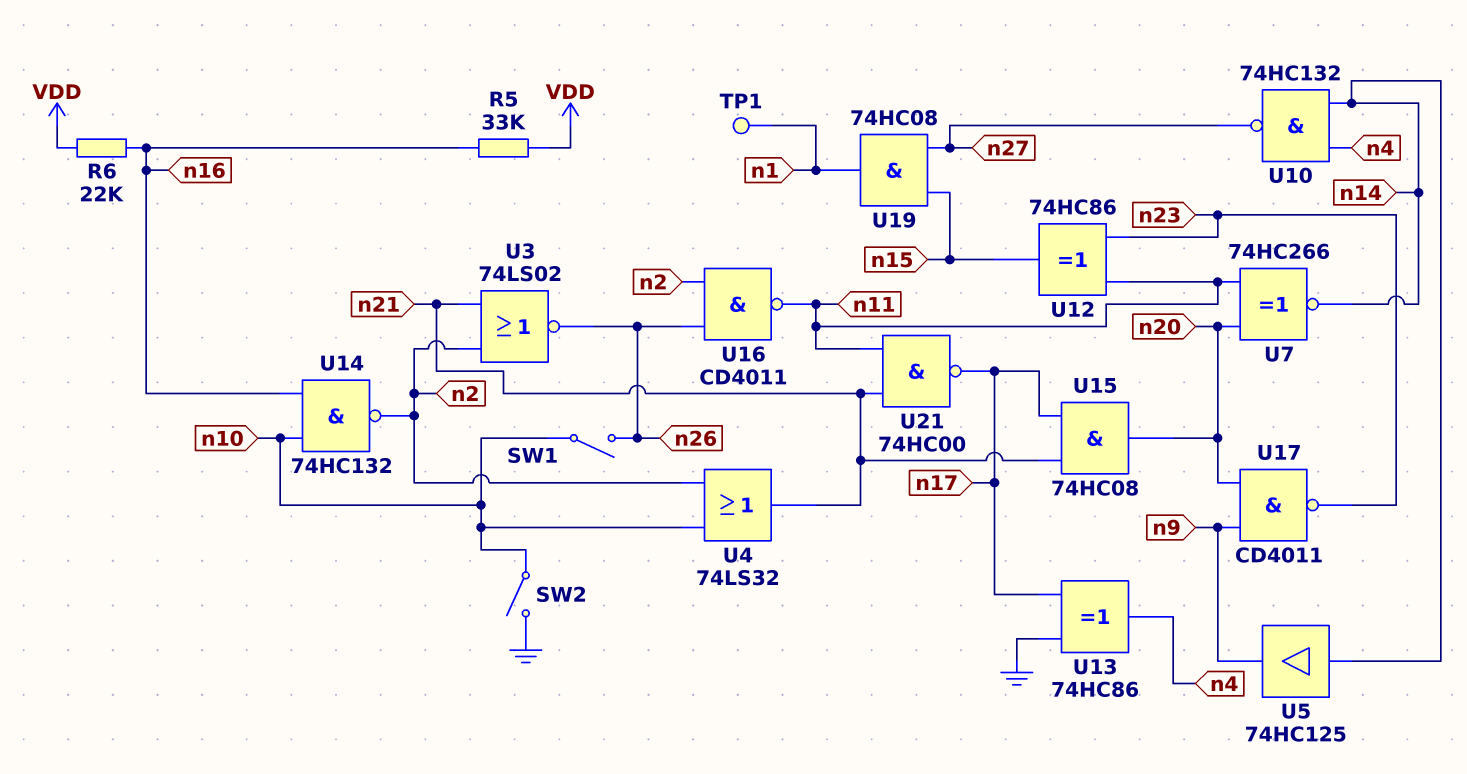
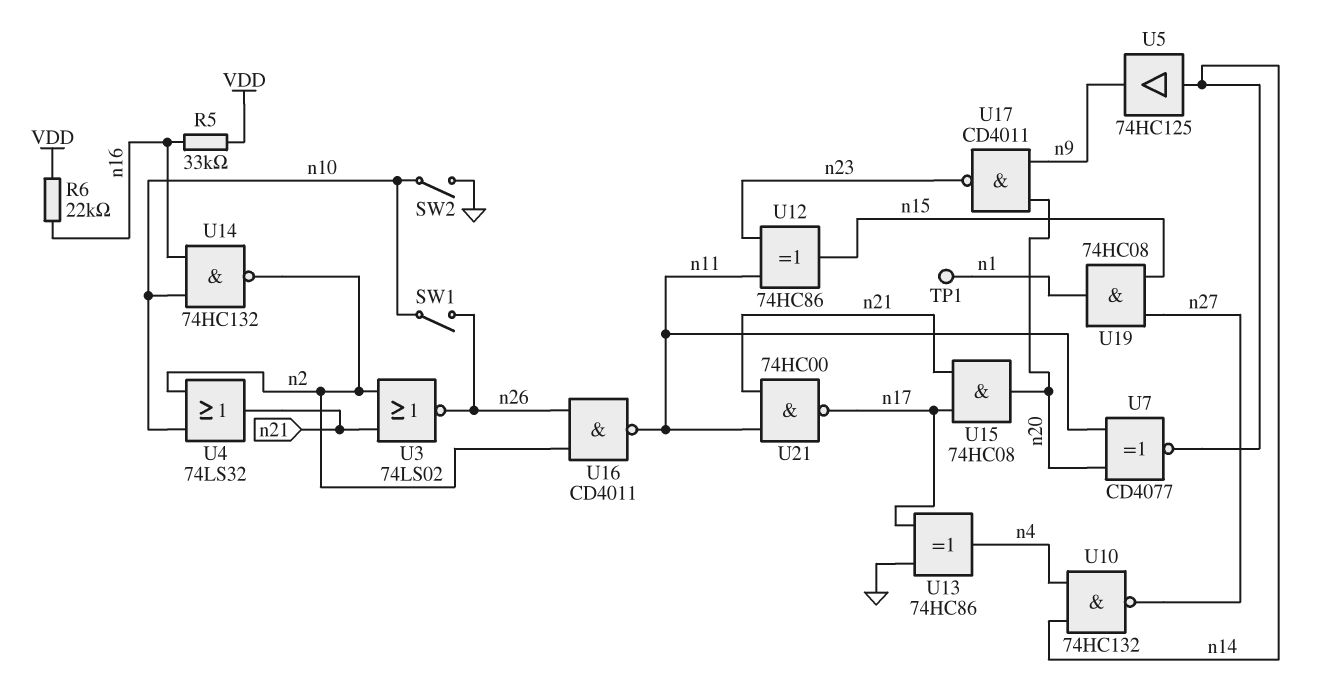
U7: XNOR 74HC266 (in n11, in n20, out n14) -> XNOR CD4077 (in n11, in n20, out n14)

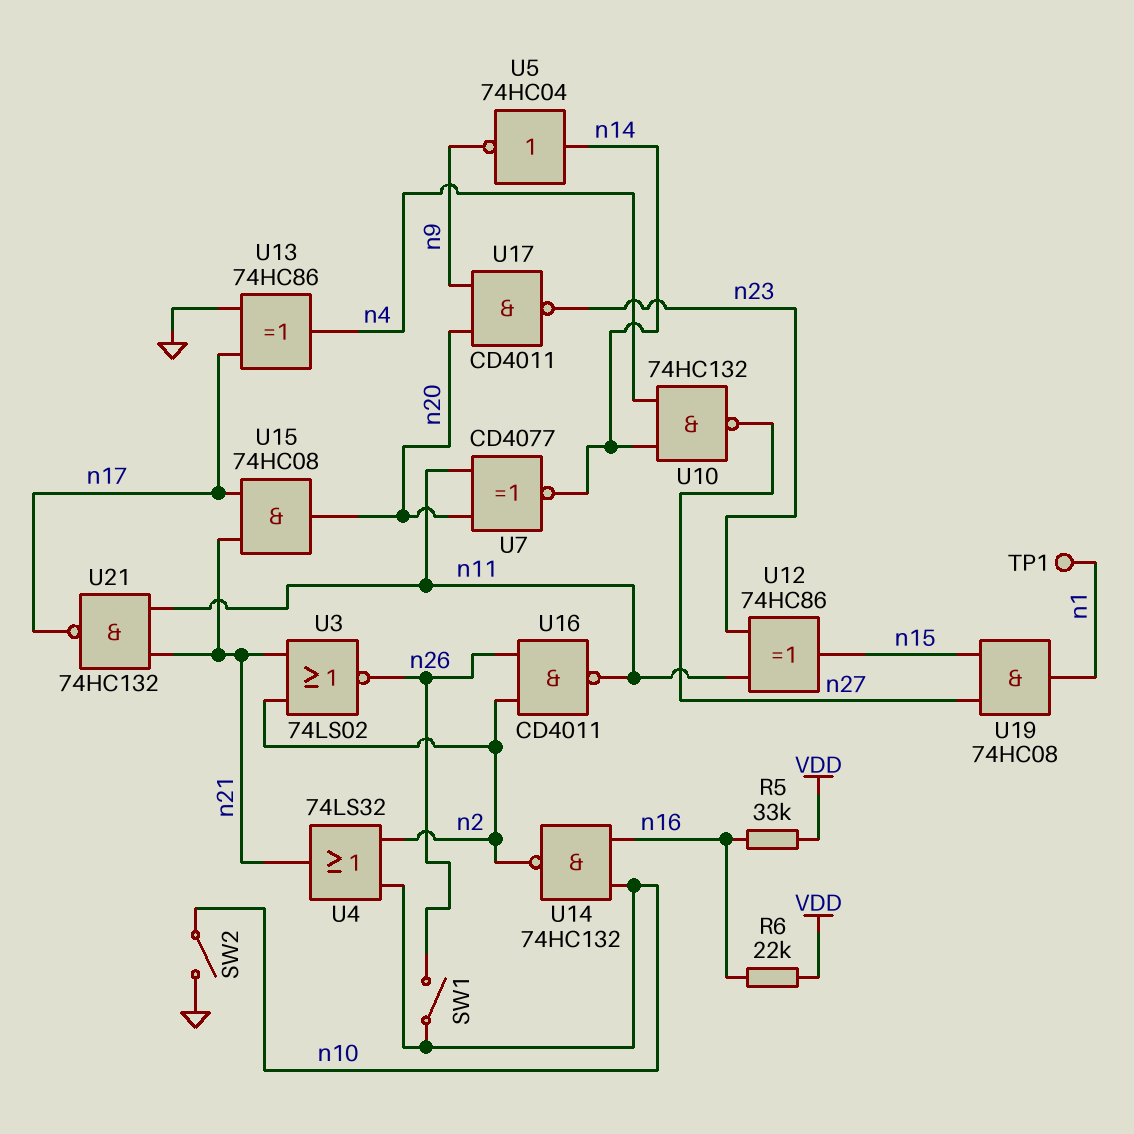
U5: buffer 74HC125 (in n14, out n9) -> NOT 74HC04 (in n14, out n9)
U21: NAND 74HC00 (in n11, in n21, out n17) -> NAND 74HC132 (in n11, in n21, out n17)

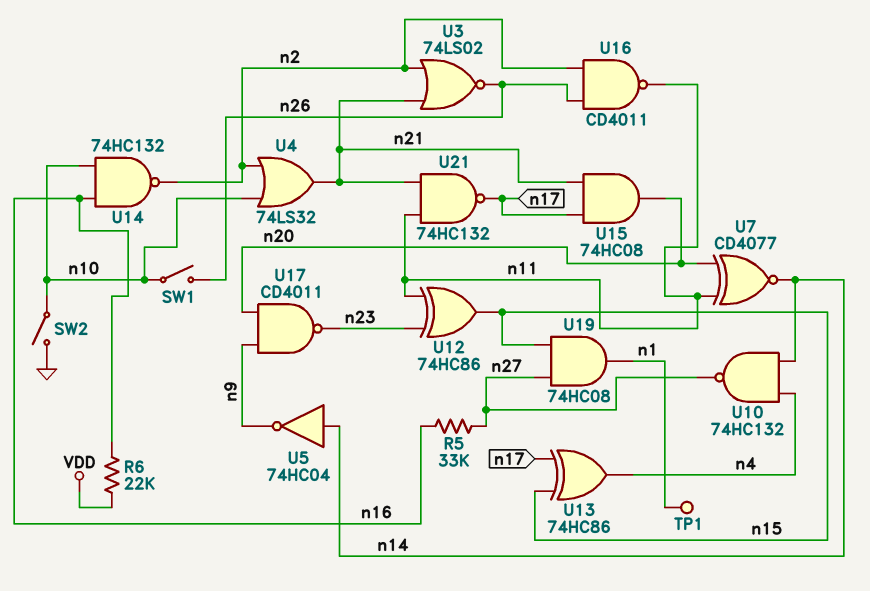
R5: 33k (VDD, n16) -> 33k (n16, n27)
U13: XOR 74HC86 (in GND, in n17, out n4) -> XOR 74HC86 (in n15, in n17, out n4)

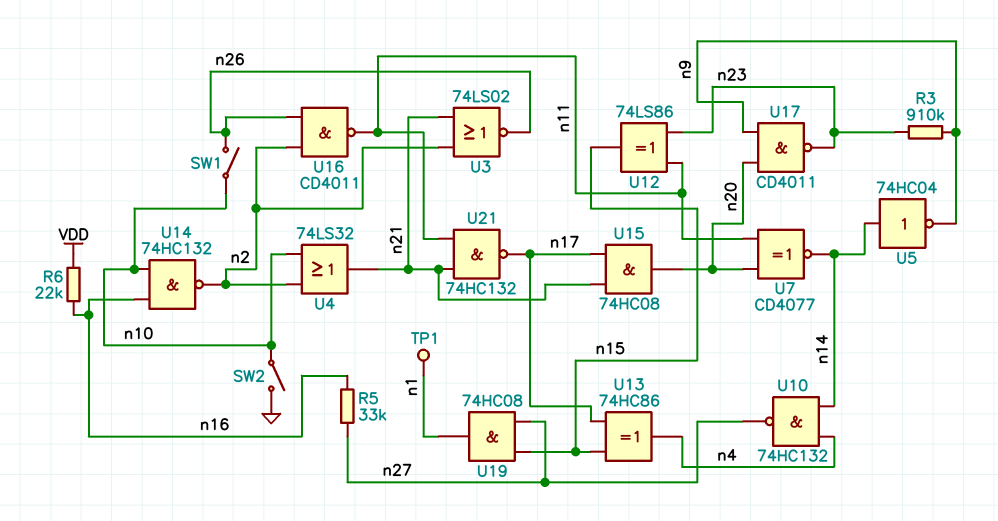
R3: none -> 910k (n9, n23)
U12: XOR 74HC86 (in n11, in n23, out n15) -> XOR 74LS86 (in n11, in n23, out n15)

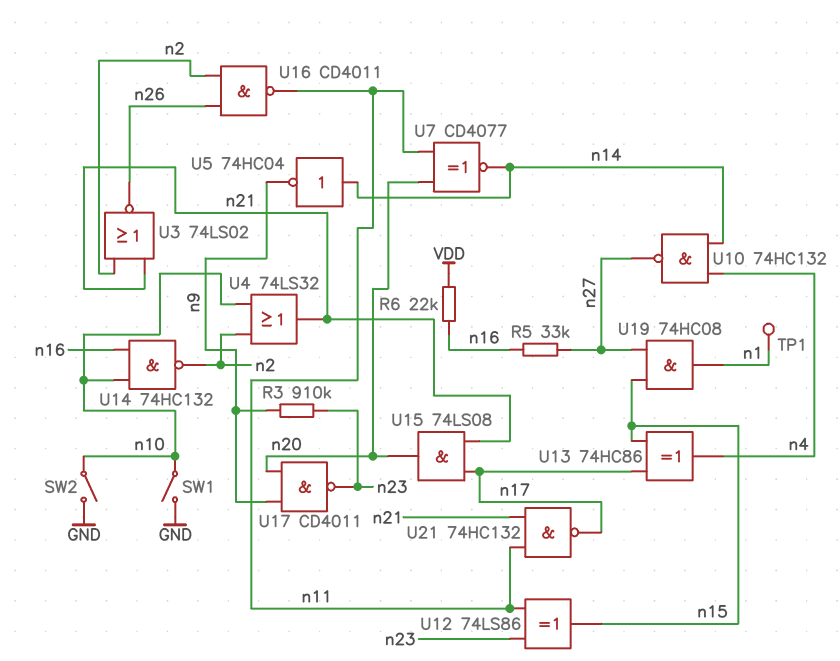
SW1: switch (n10, n26) -> switch (GND, n10)
U15: AND 74HC08 (in n17, in n21, out n20) -> AND 74LS08 (in n17, in n21, out n20)

